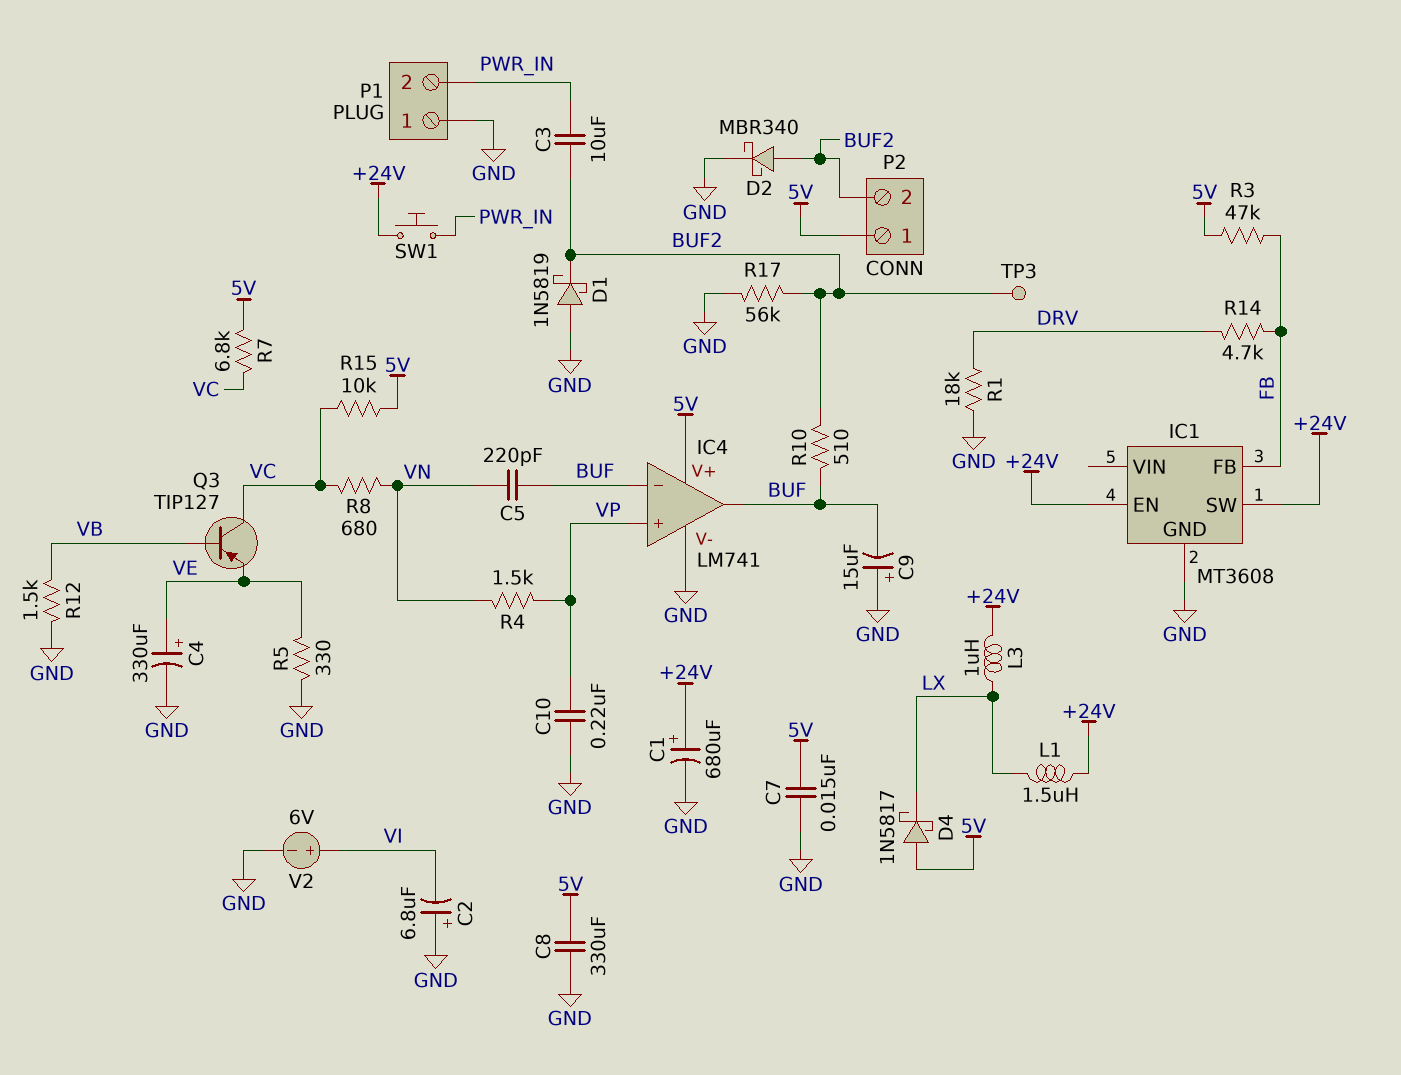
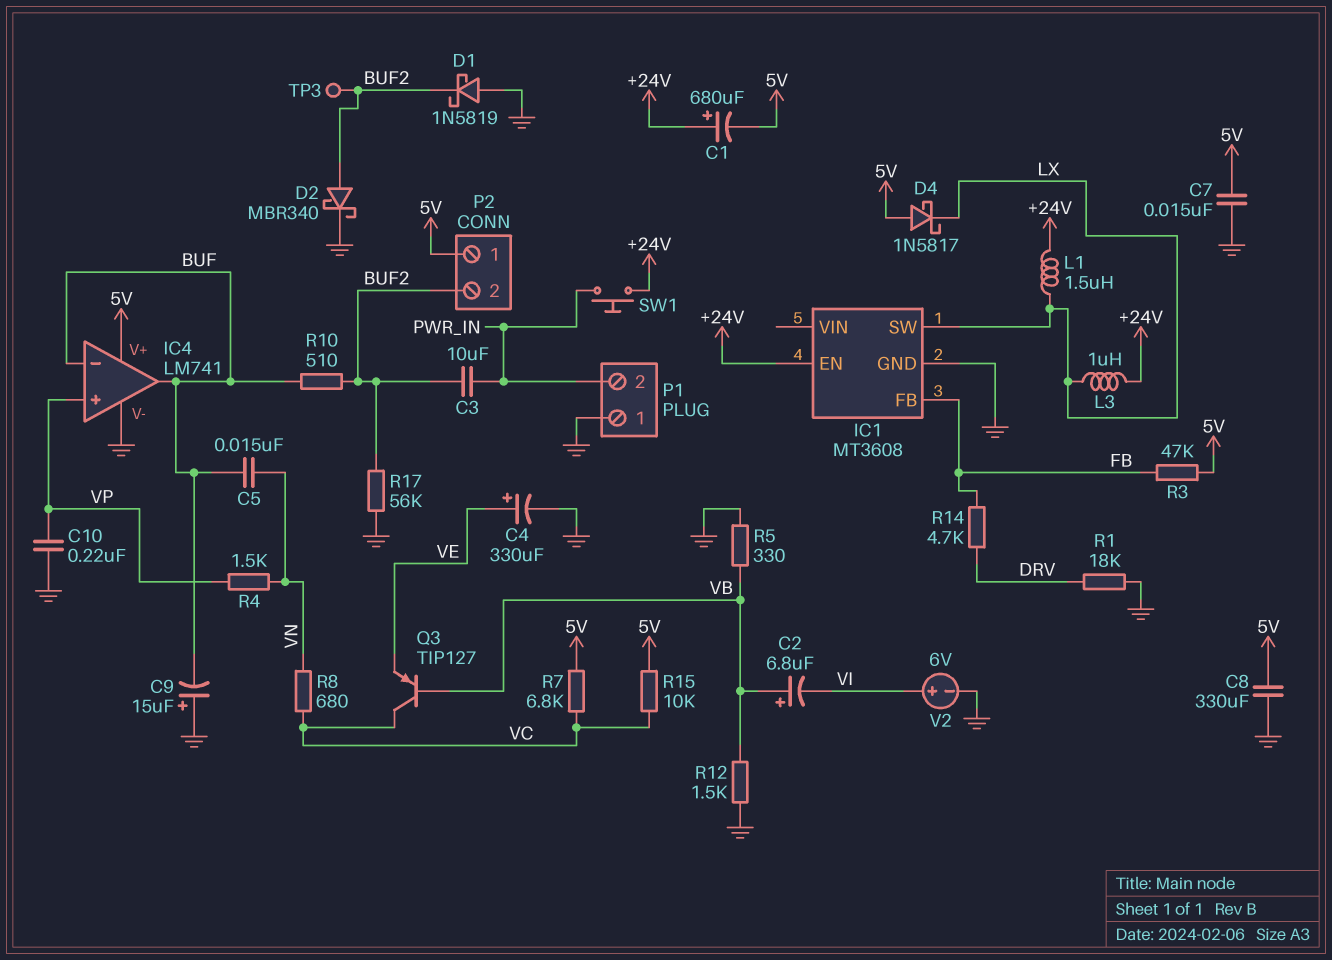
C1: 680uF (plus +24V, minus GND) -> 680uF (plus +24V, minus 5V)
C2: 6.8uF (plus GND, minus VI) -> 6.8uF (plus VB, minus VI)
C5: 220pF (BUF, VN) -> 15nF (BUF, VN)
IC1 pin SW: +24V -> LX
R5: 330 (GND, VE) -> 330 (GND, VB)

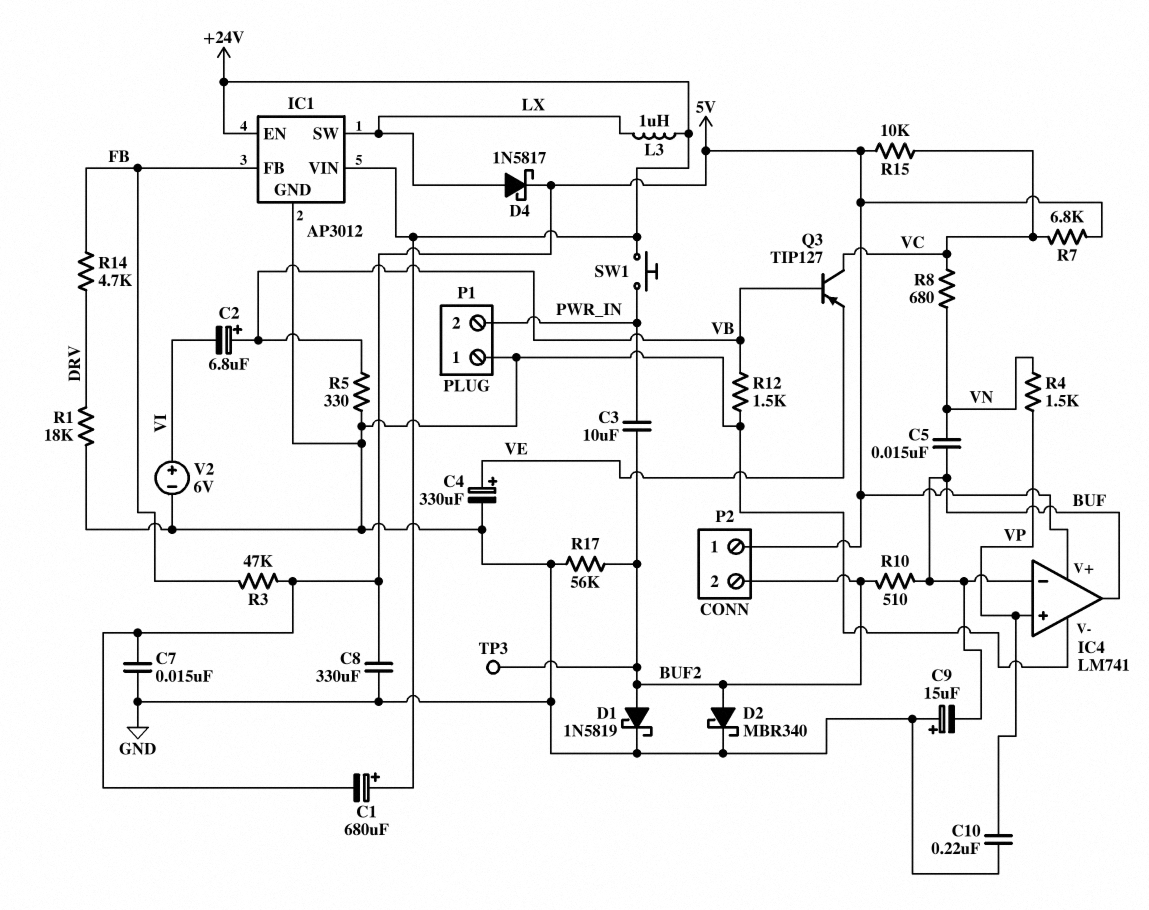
D1: schottky 1N5819 (A GND, K BUF2) -> schottky 1N5819 (A BUF2, K GND)
D4: schottky 1N5817 (A 5V, K LX) -> schottky 1N5817 (A LX, K 5V)
IC1: MT3608 -> AP3012
IC1 pin VIN: none -> +24V
L1: 1.5uH (+24V, LX) -> none

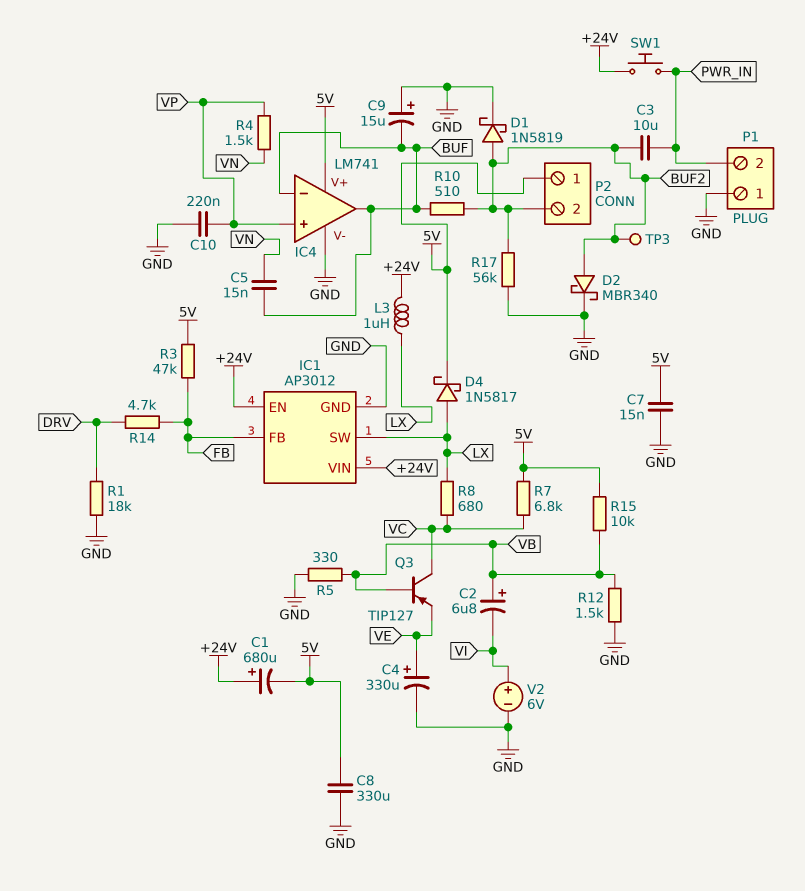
R8: 680 (VC, VN) -> 680 (LX, VC)
R15: 10k (5V, VC) -> 10k (5V, VB)

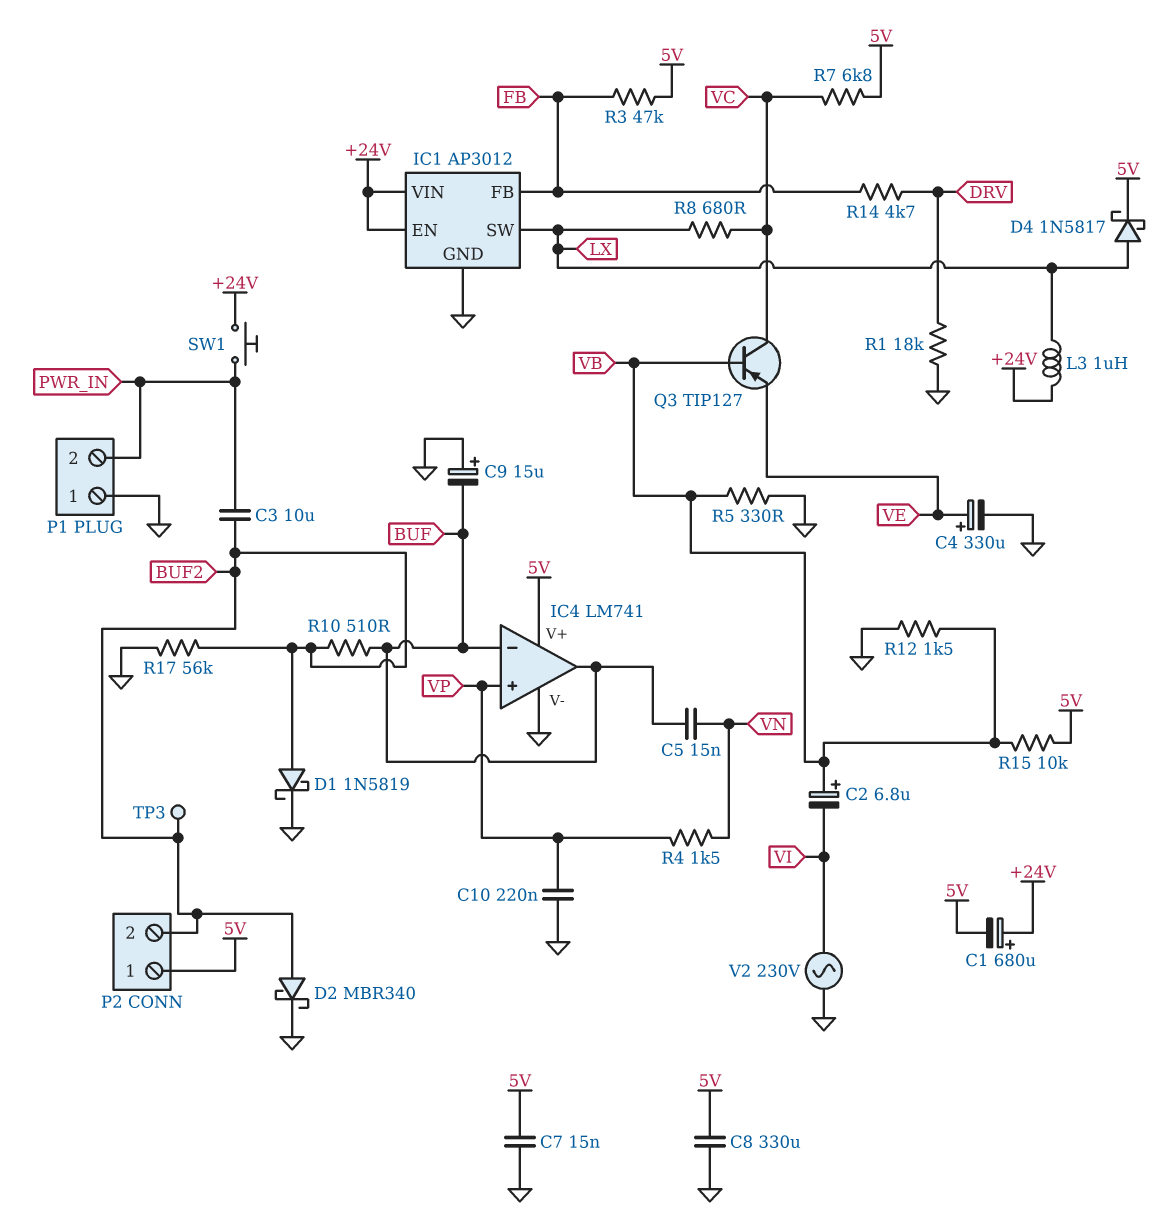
V2: 6V (plus VI, minus GND) -> AC 230V (GND, VI)

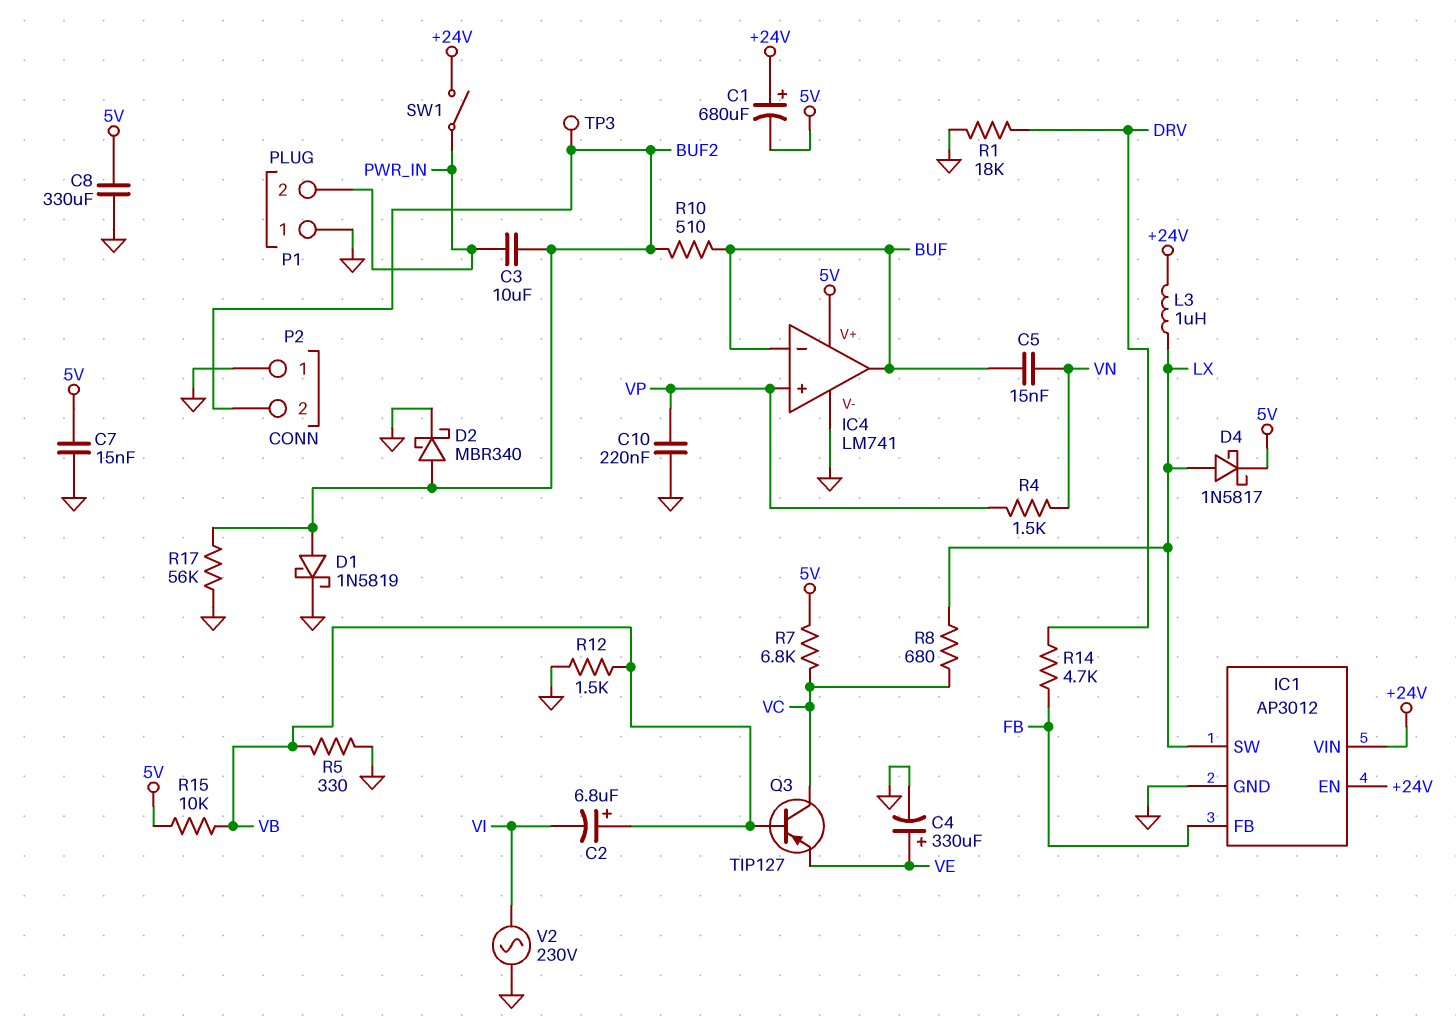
C9: 15uF (plus GND, minus BUF) -> none
P2 pin 1: 5V -> GND
R3: 47k (5V, FB) -> none
SW1: button (+24V, PWR_IN) -> switch (+24V, PWR_IN)

